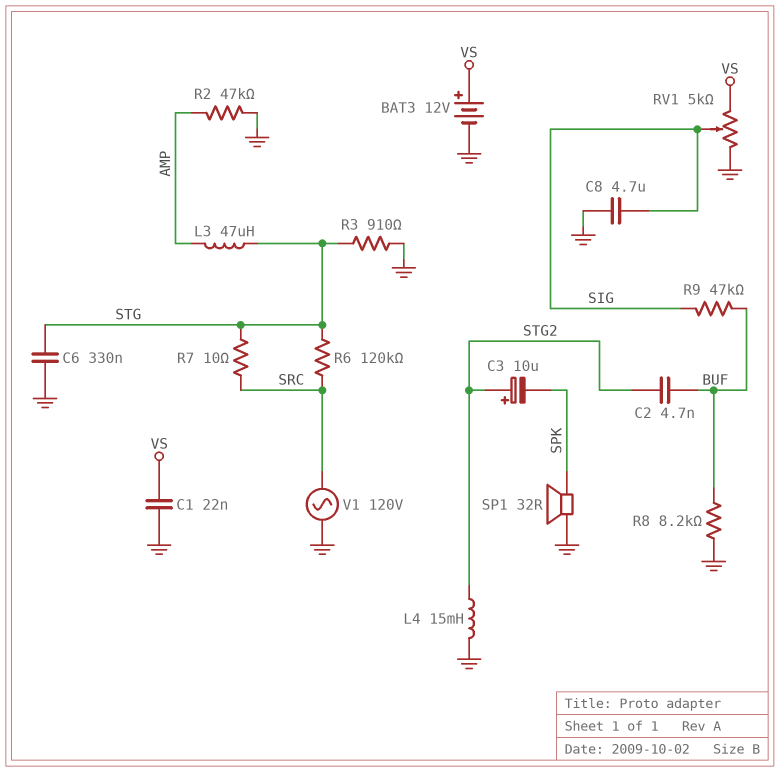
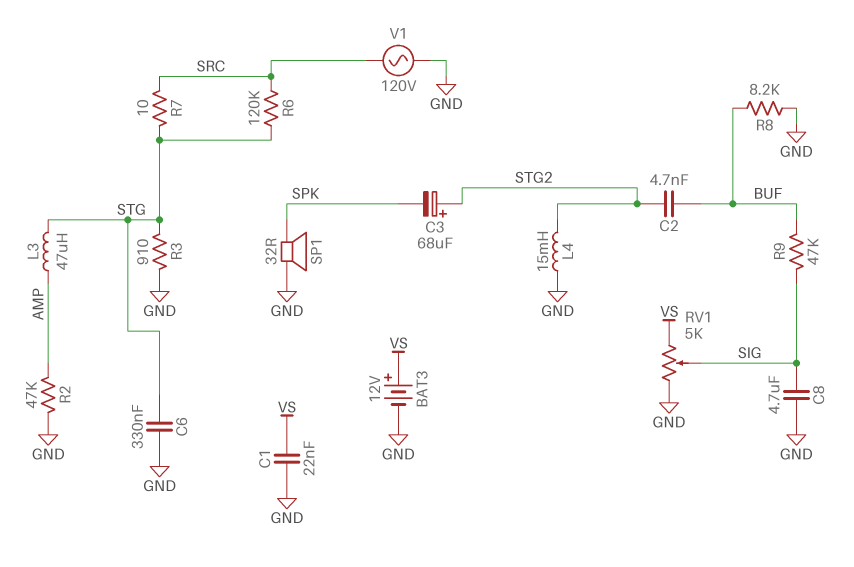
C3: 10uF (plus STG2, minus SPK) -> 68uF (plus STG2, minus SPK)

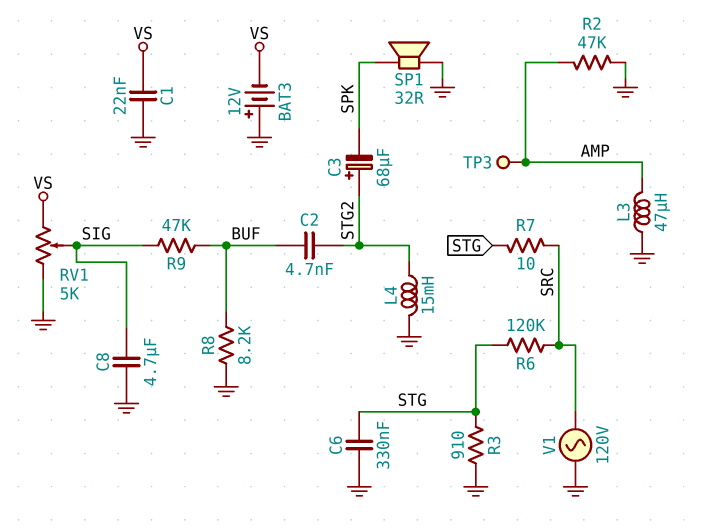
BAT3: 12V (plus VS, minus GND) -> 12V (plus GND, minus VS)
L3: 47uH (AMP, STG) -> 47uH (AMP, GND)
TP3: none -> test point (AMP)

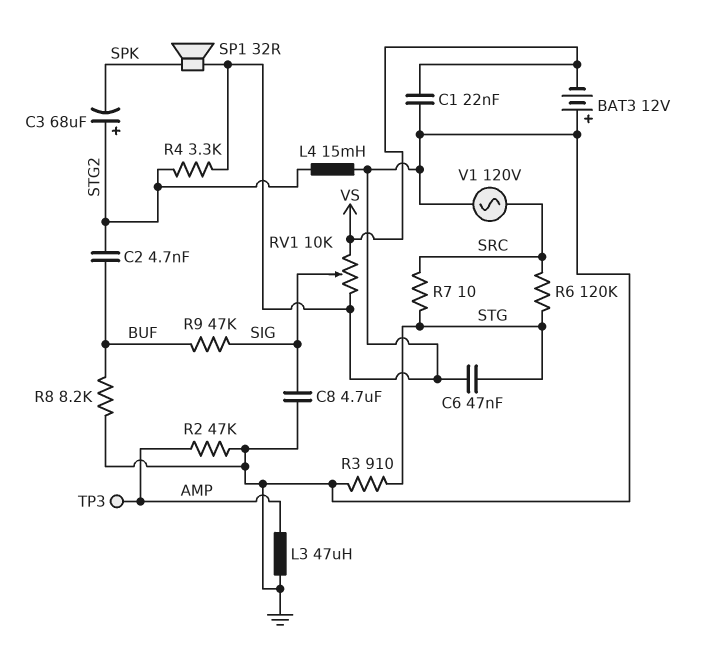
C6: 330nF (GND, STG) -> 47nF (GND, STG)
R4: none -> 3.3k (GND, STG2)
RV1: 5k (GND, VS, wiper SIG) -> 10k (GND, VS, wiper SIG)

